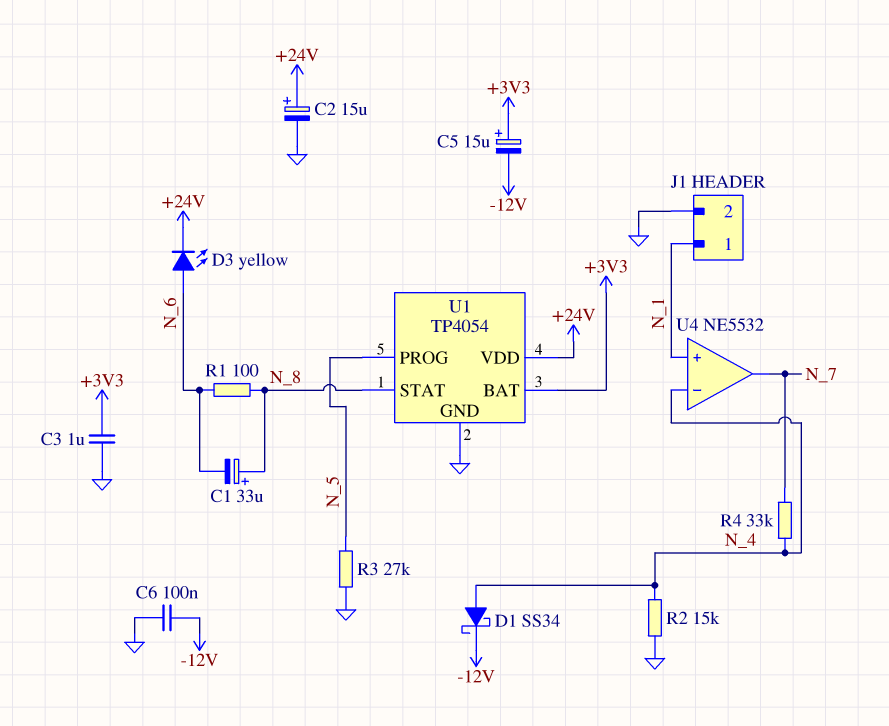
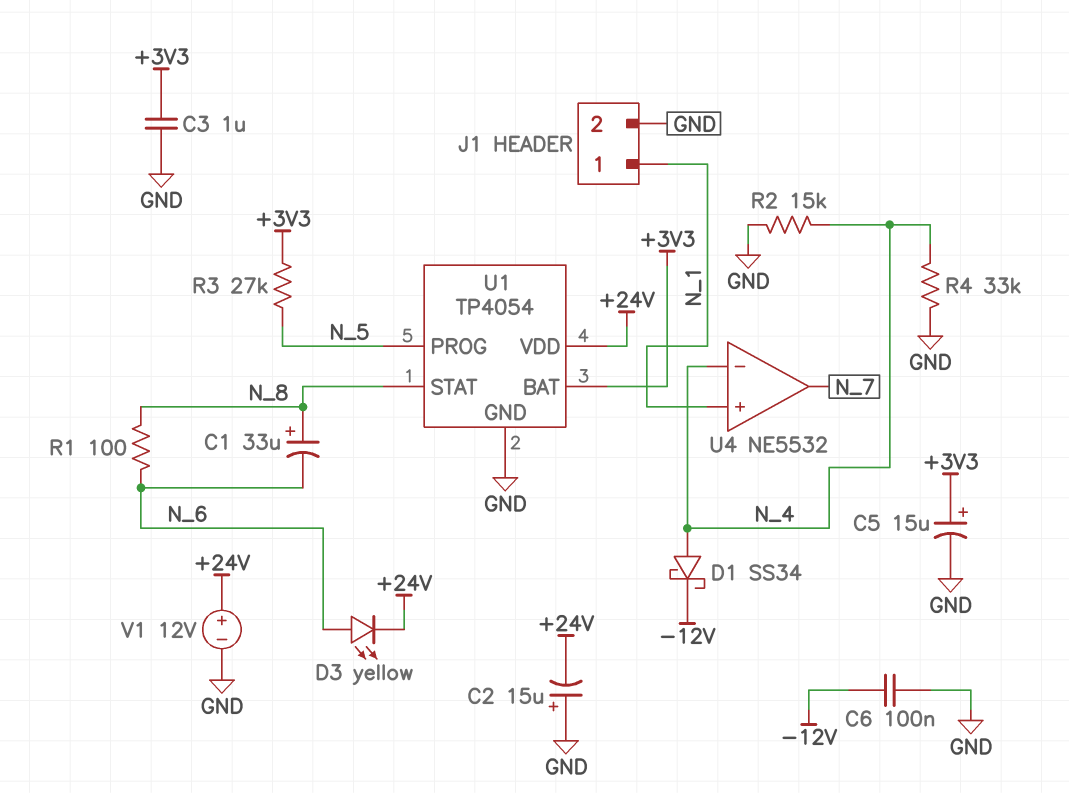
C2: 15uF (plus +24V, minus GND) -> 15uF (plus GND, minus +24V)
C5: 15uF (plus +3V3, minus -12V) -> 15uF (plus +3V3, minus GND)
R3: 27k (GND, N_5) -> 27k (+3V3, N_5)
R4: 33k (N_4, N_7) -> 33k (GND, N_4)
V1: none -> 12V (plus +24V, minus GND)

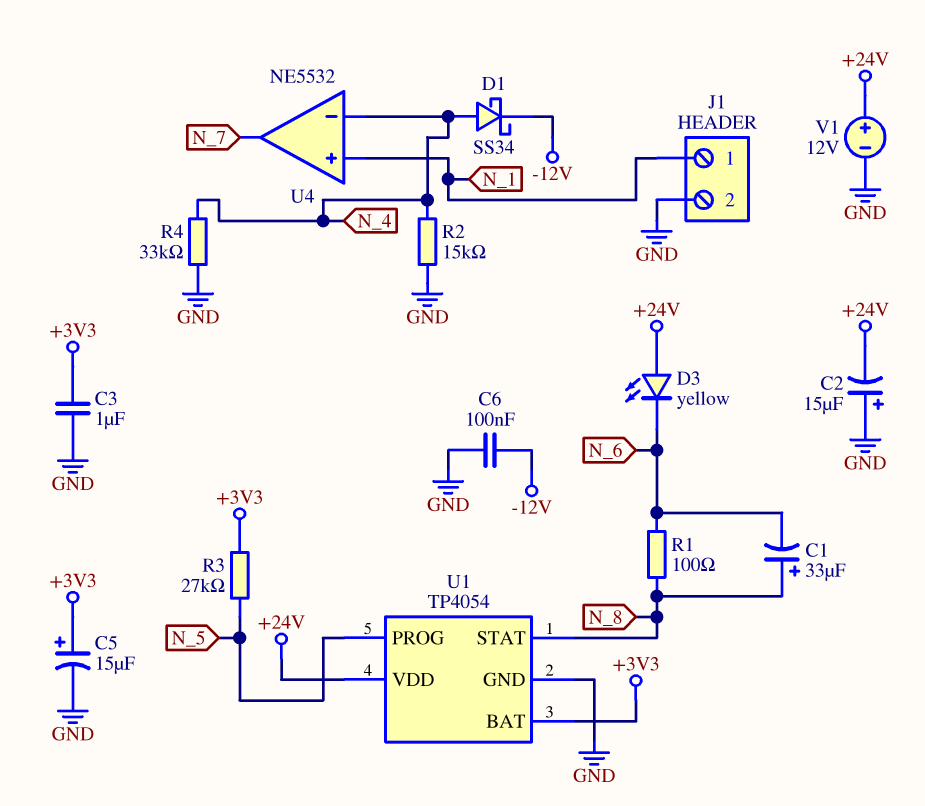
D3: LED yellow (A N_6, K +24V) -> LED yellow (A +24V, K N_6)

